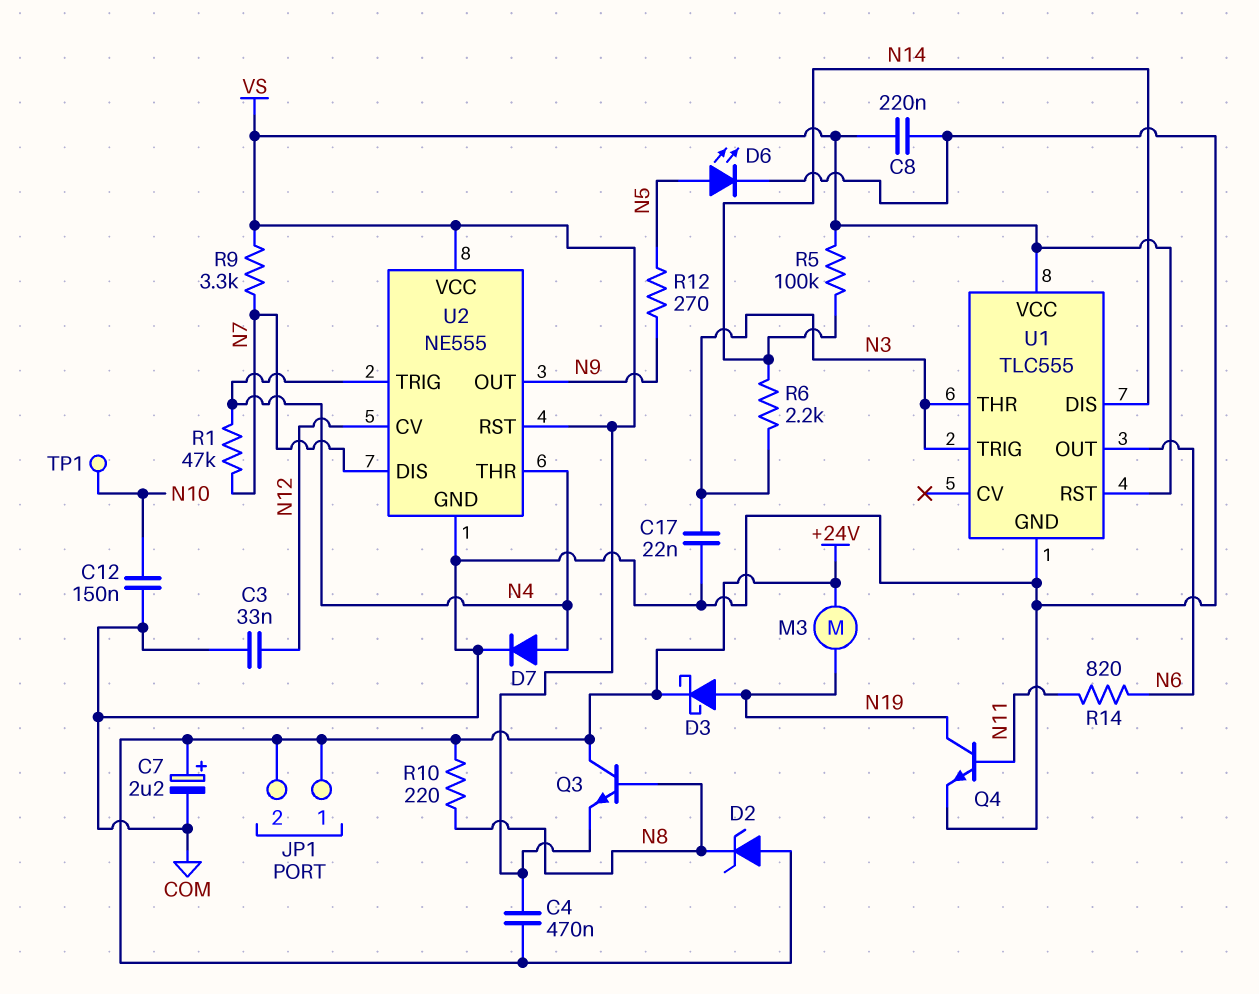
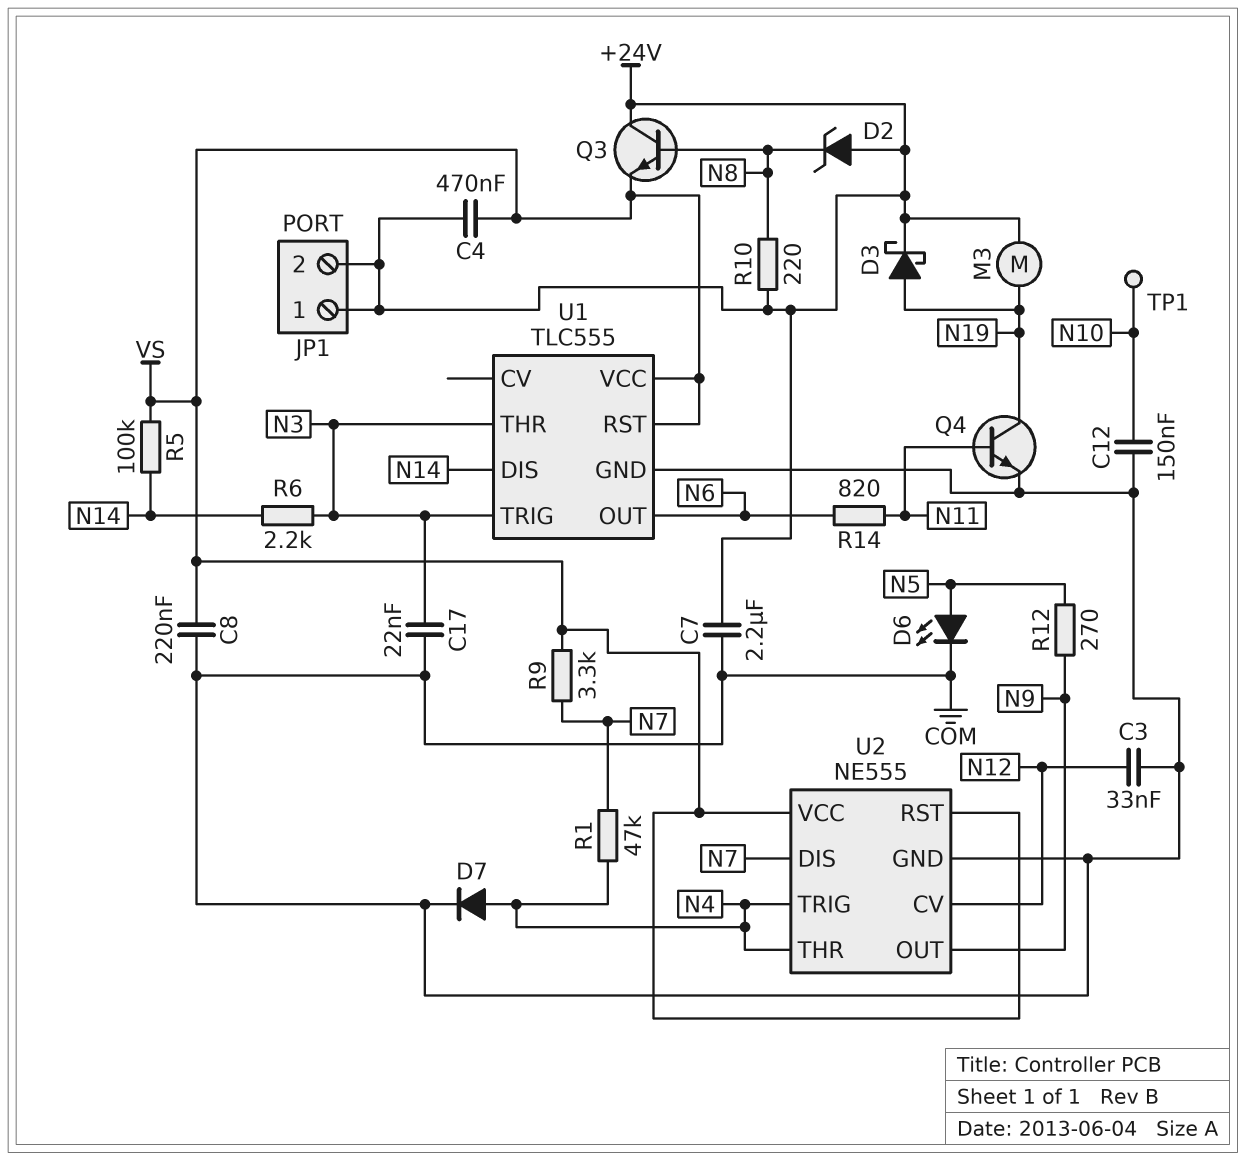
C7: 2.2uF (plus +24V, minus COM) -> 2.2uF (+24V, COM)

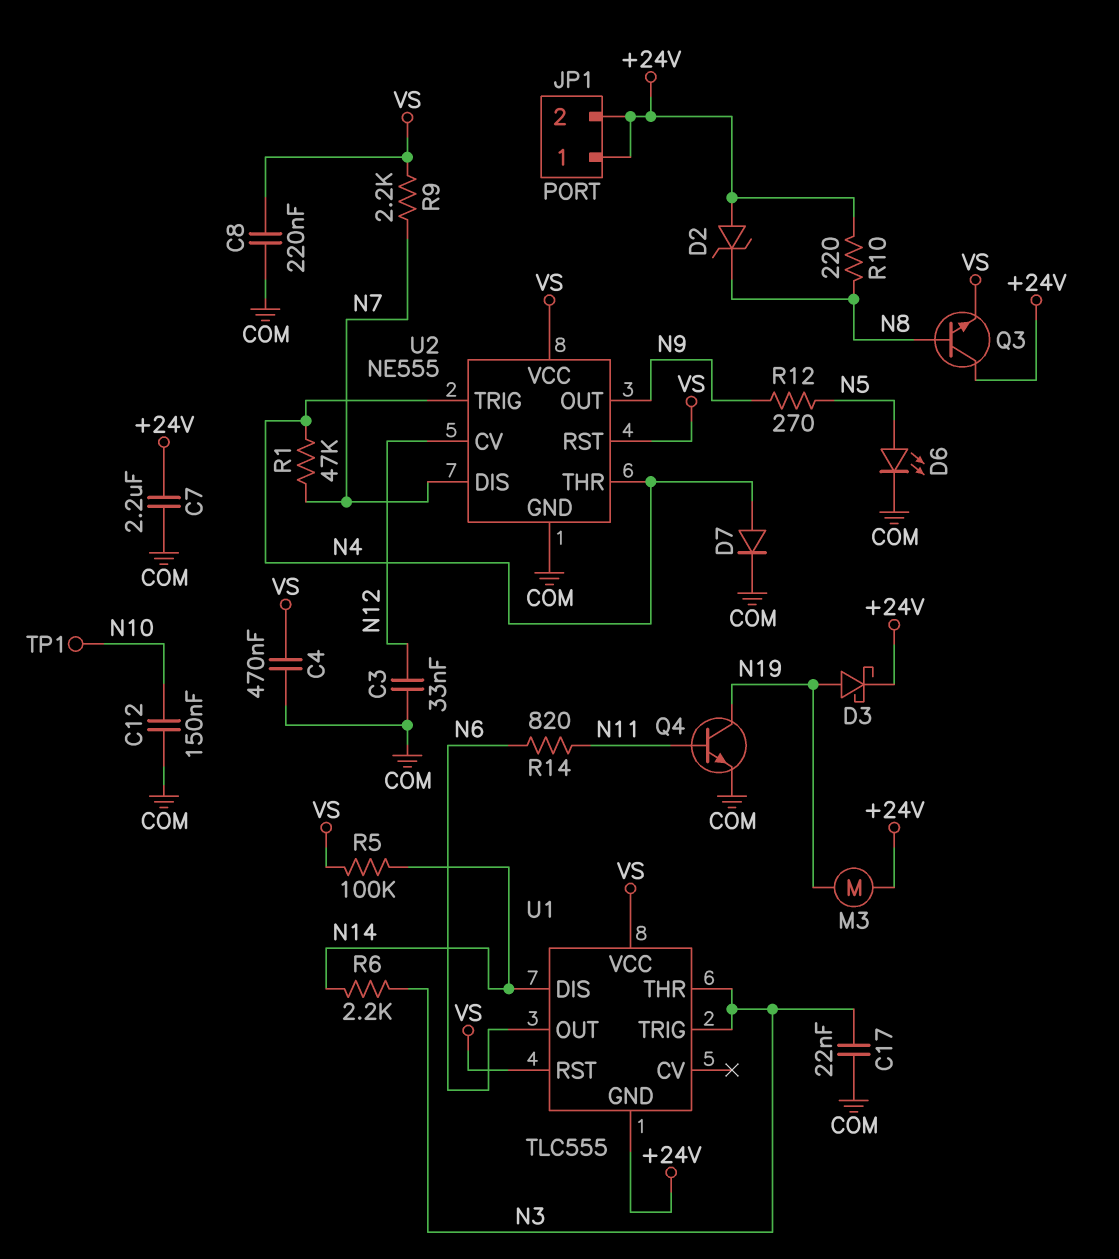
C4: 470nF (+24V, VS) -> 470nF (COM, VS)
R9: 3.3k (N7, VS) -> 2.2k (N7, VS)
U1 pin GND: COM -> +24V

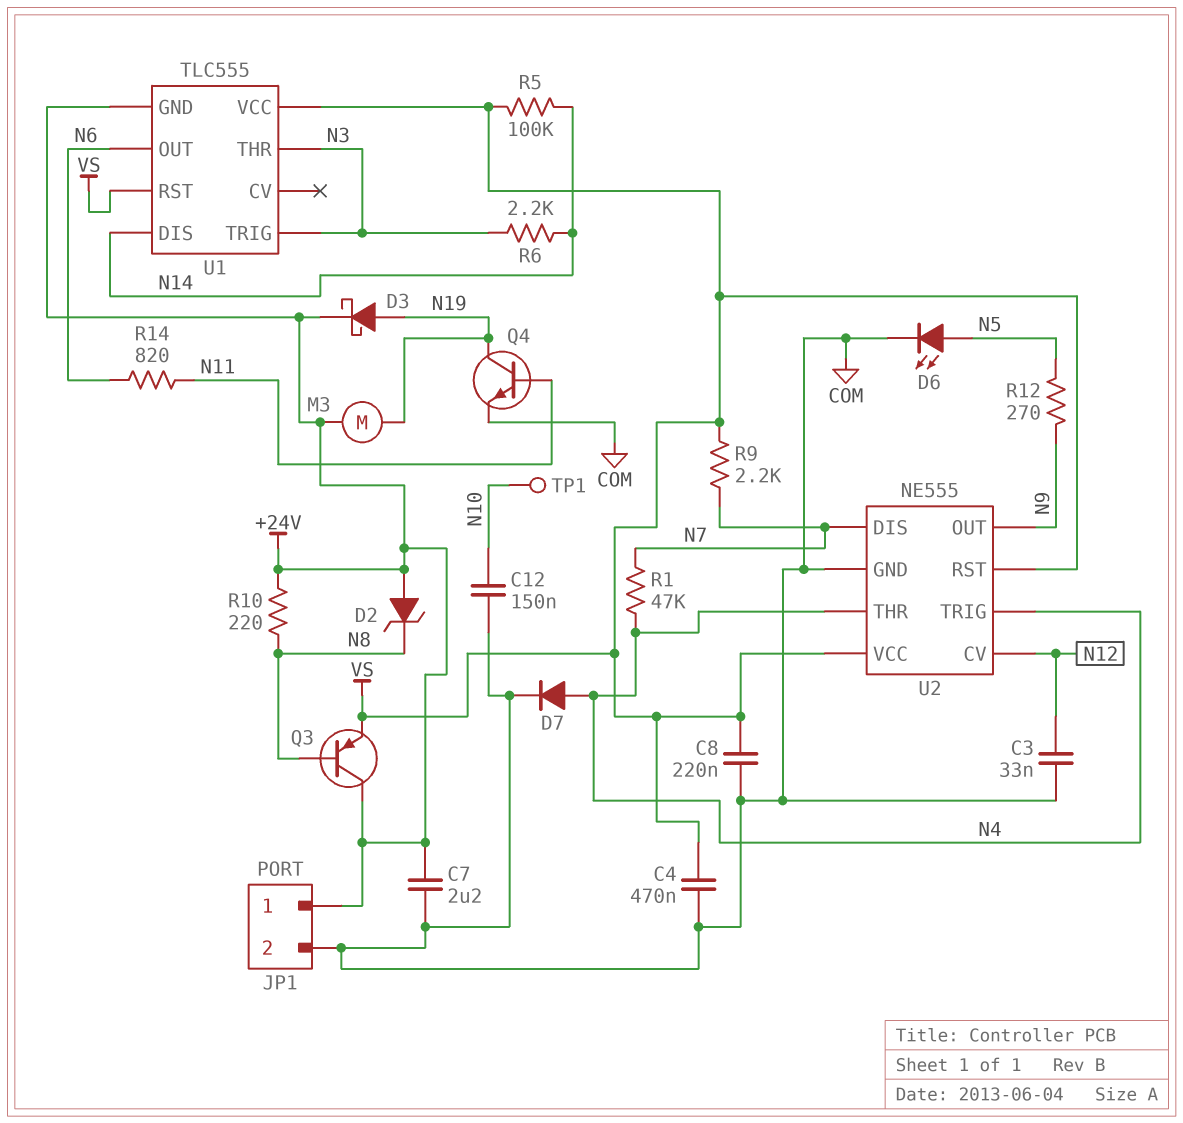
C17: 22nF (COM, N3) -> none
JP1 pin 2: +24V -> COM
Q3: NPN (B N8, C +24V, E VS) -> PNP (B N8, C +24V, E VS)

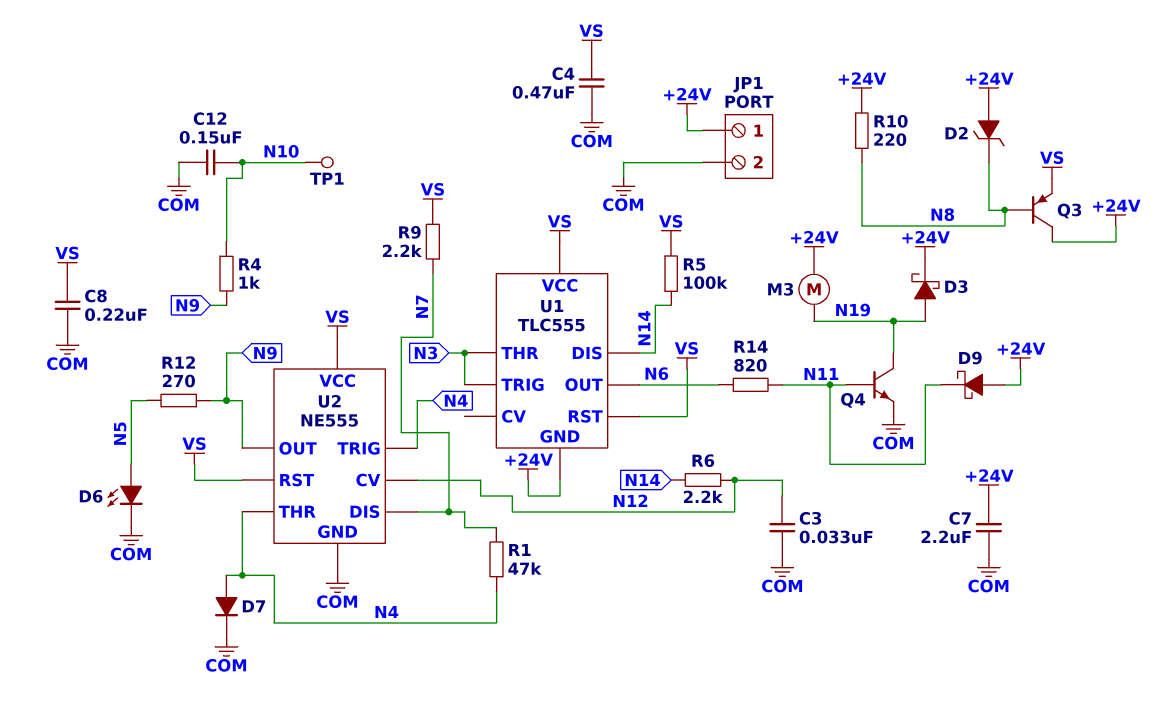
D9: none -> schottky (A +24V, K N11)
R4: none -> 1k (N9, N10)
R6: 2.2k (N3, N14) -> 2.2k (N12, N14)

